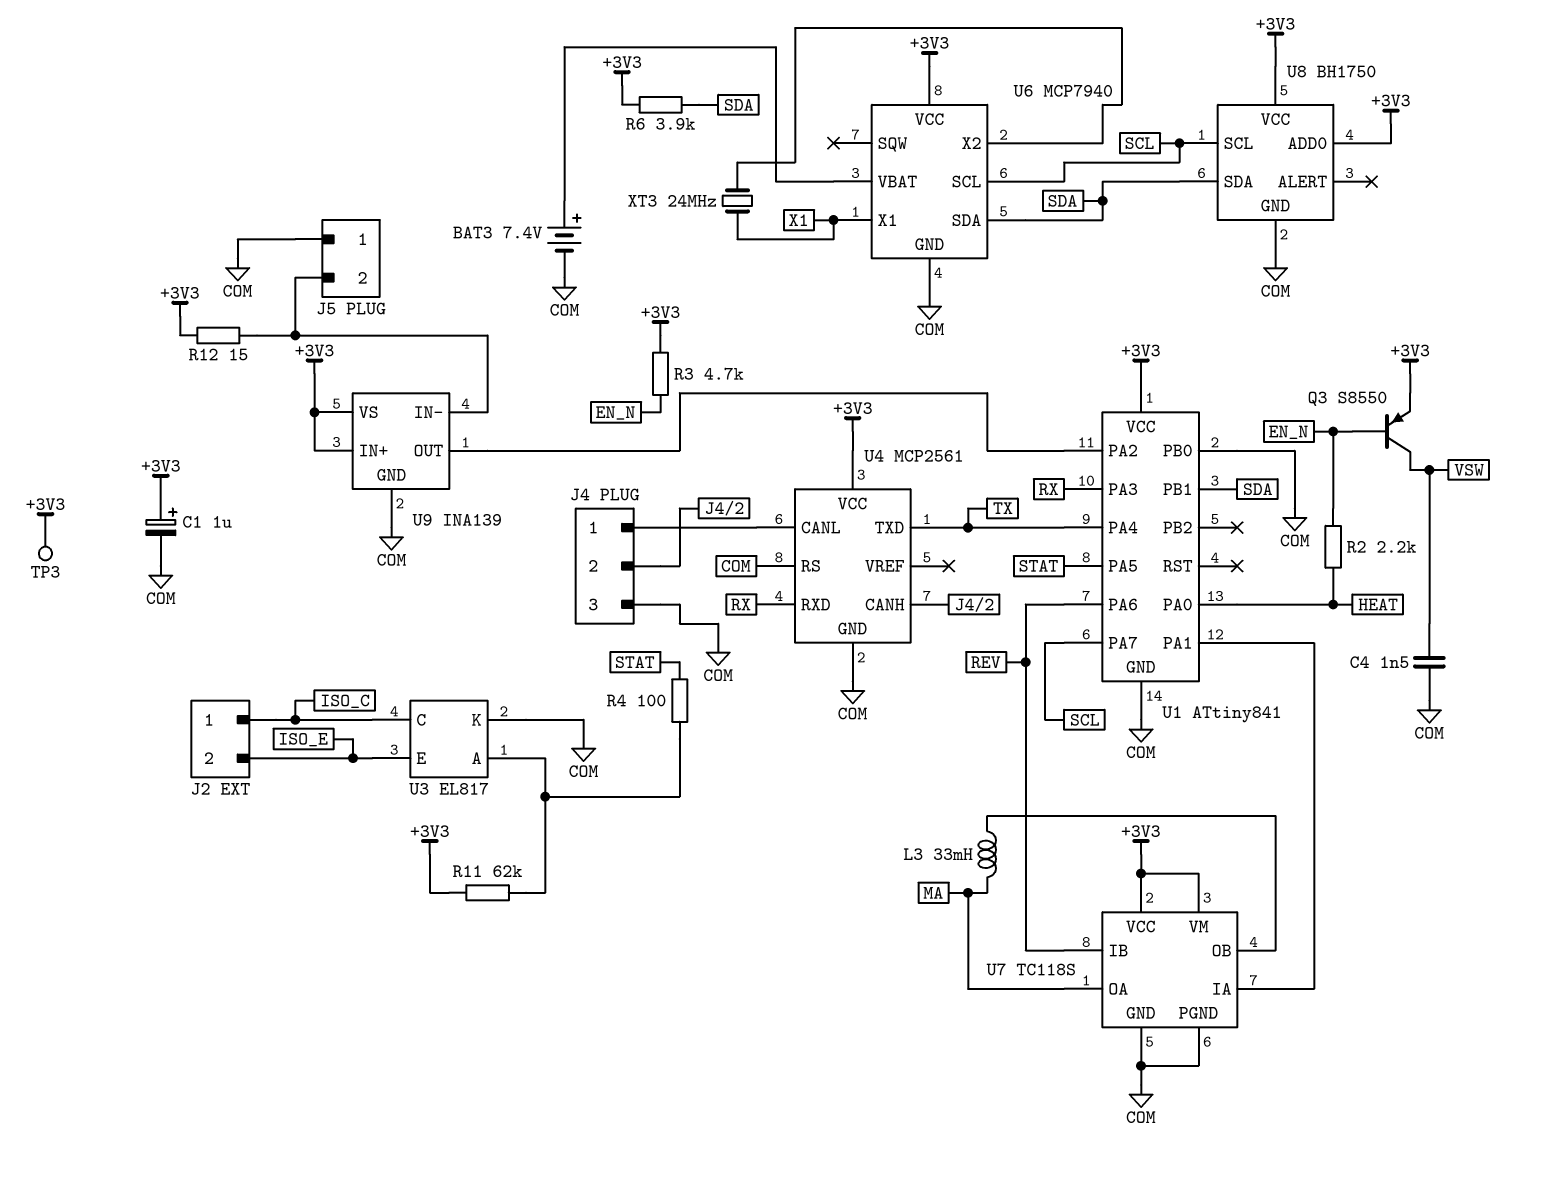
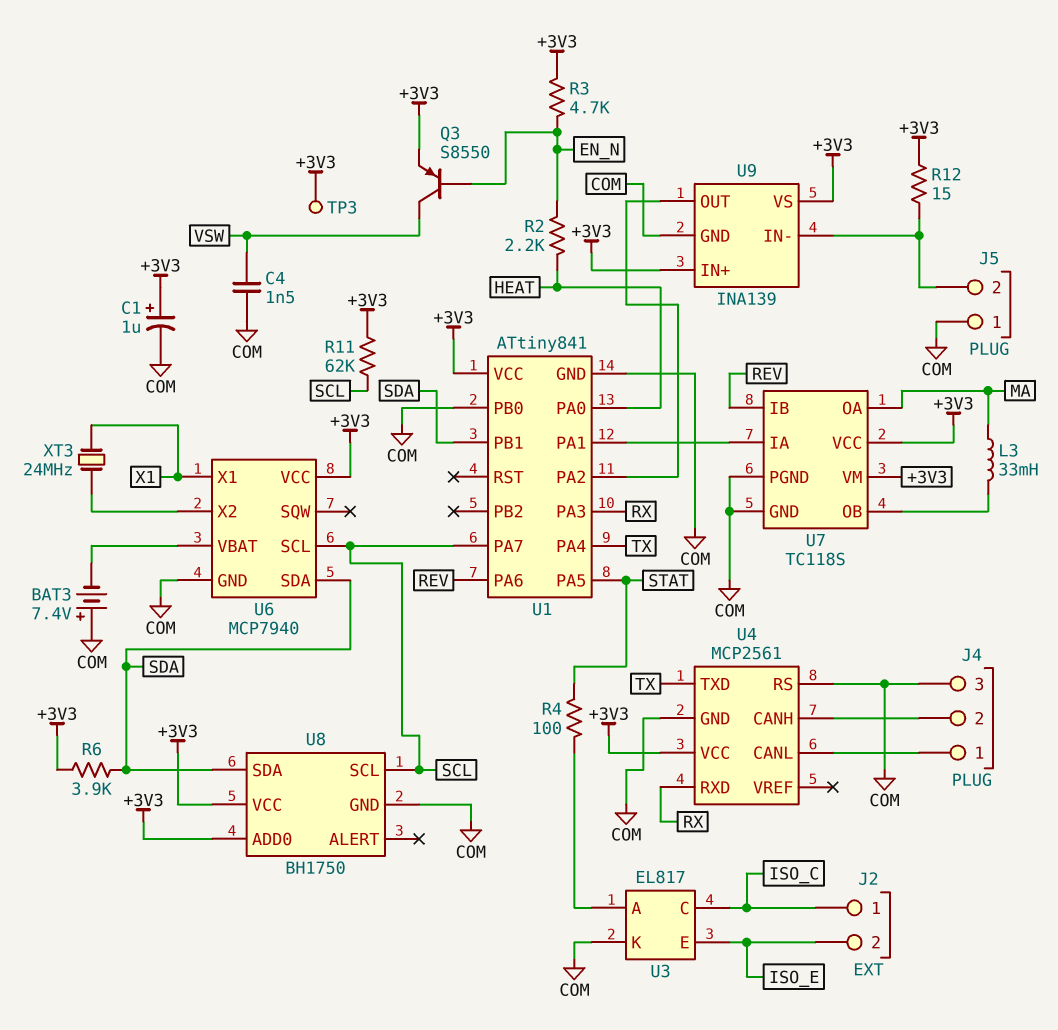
BAT3: 7.4V (plus U6/VBAT, minus COM) -> 7.4V (plus COM, minus U6/VBAT)
R11: 62k (+3V3, U3/A) -> 62k (+3V3, SCL)

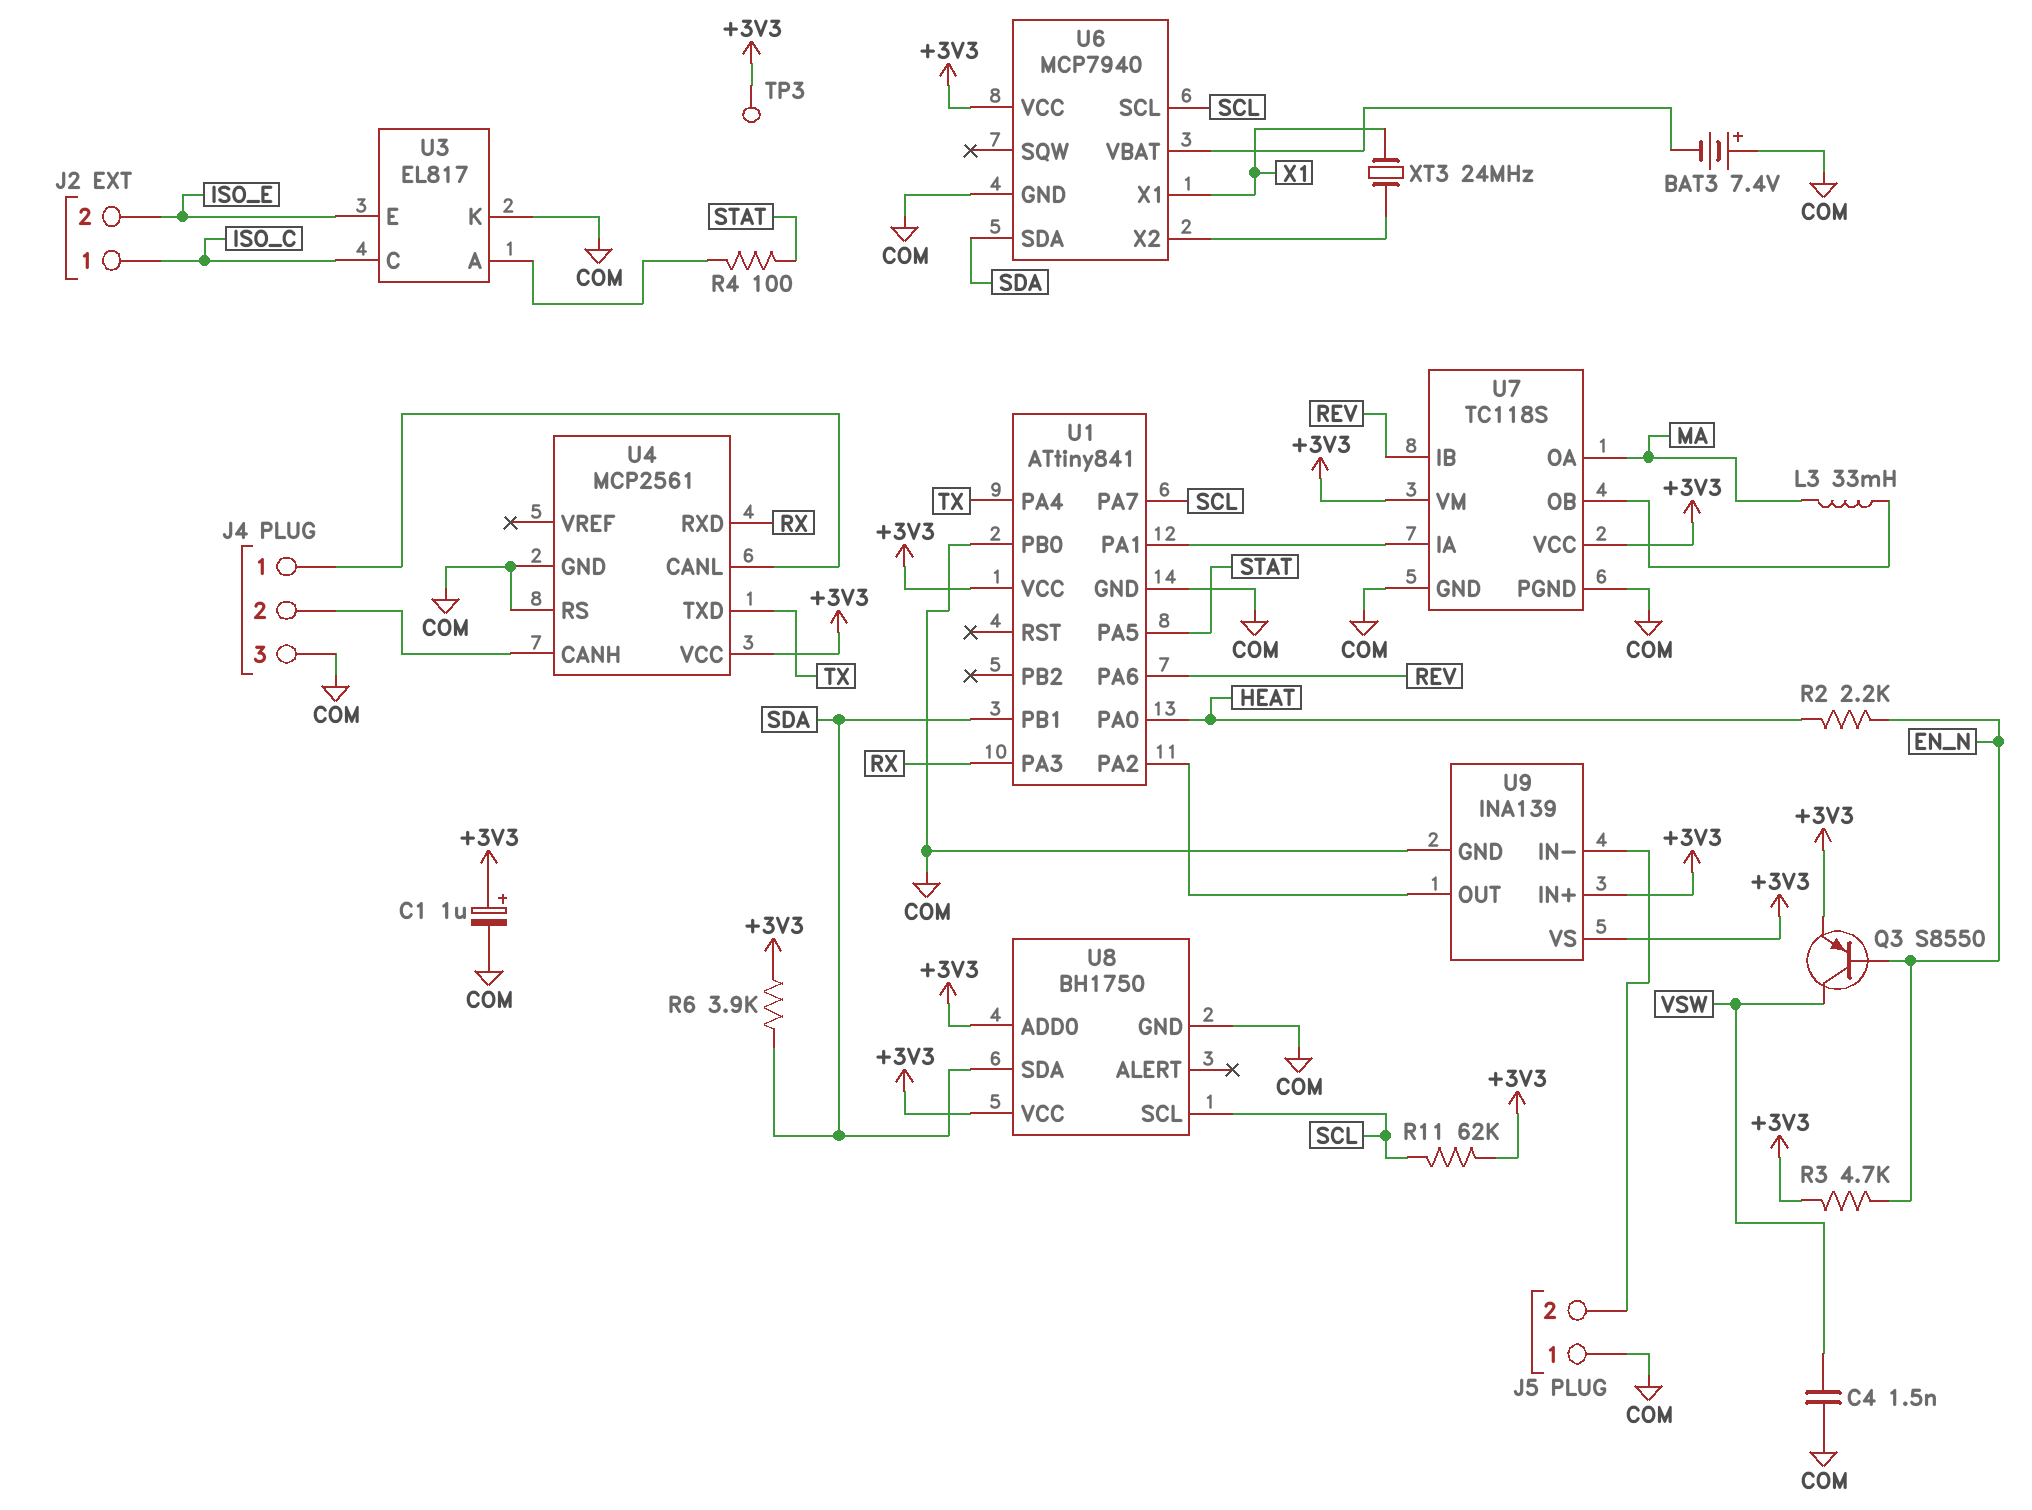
R12: 15 (+3V3, J5/2) -> none

